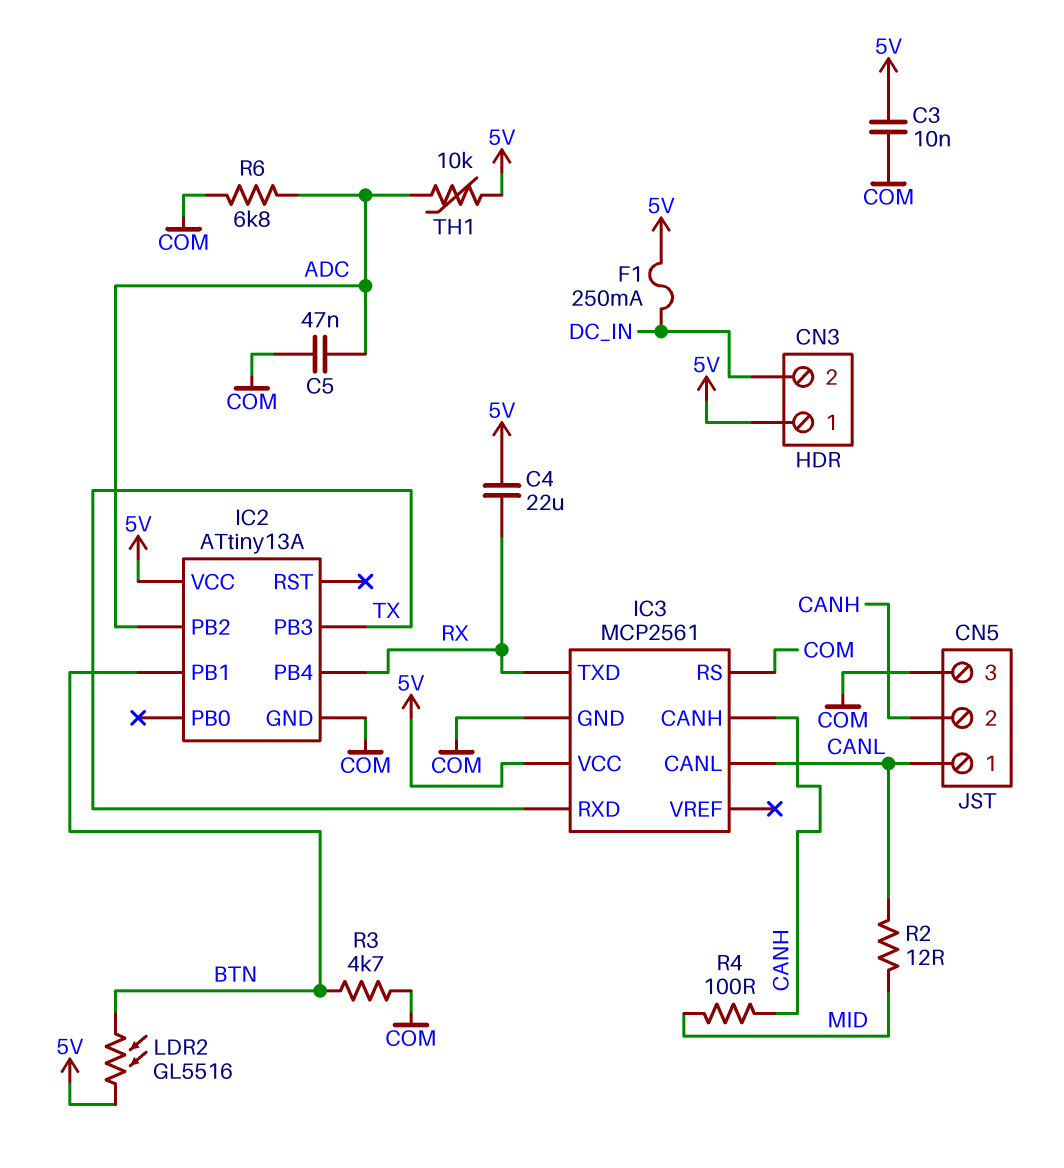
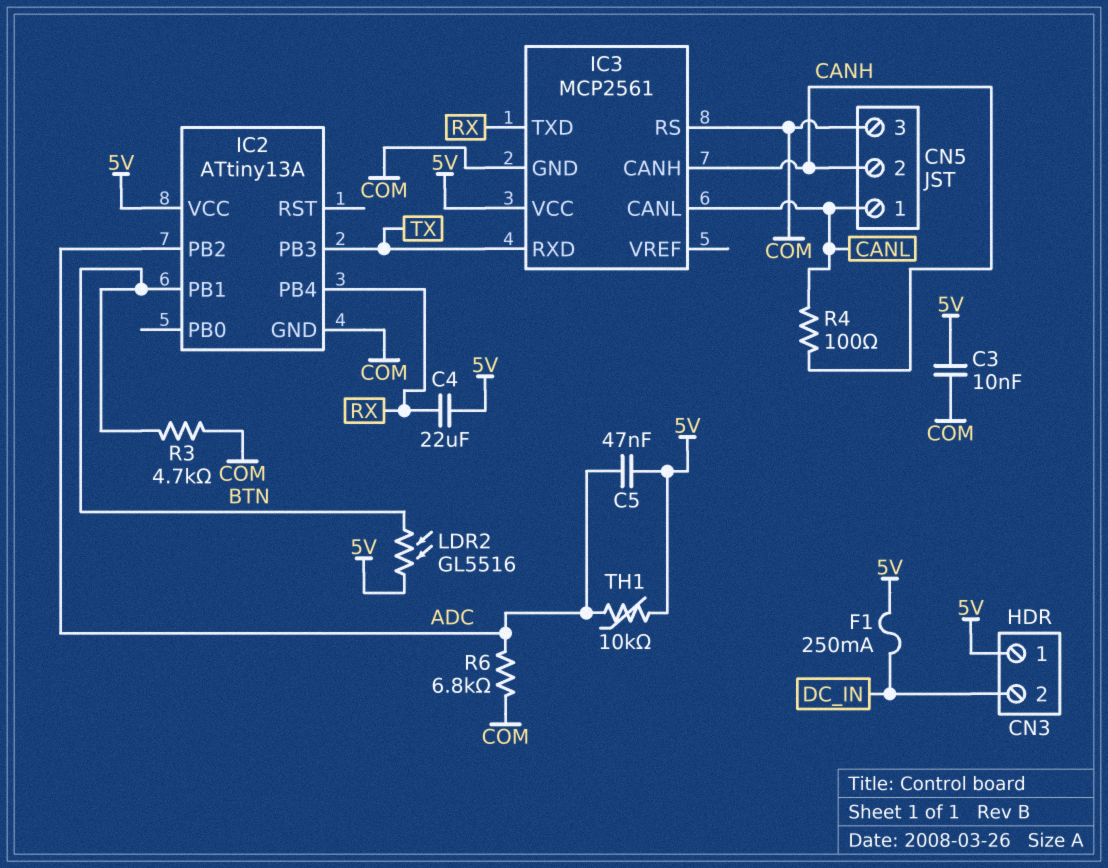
C5: 47nF (ADC, COM) -> 47nF (5V, ADC)
R2: 12 (CANL, MID) -> none
R4: 100 (CANH, MID) -> 100 (CANH, CANL)

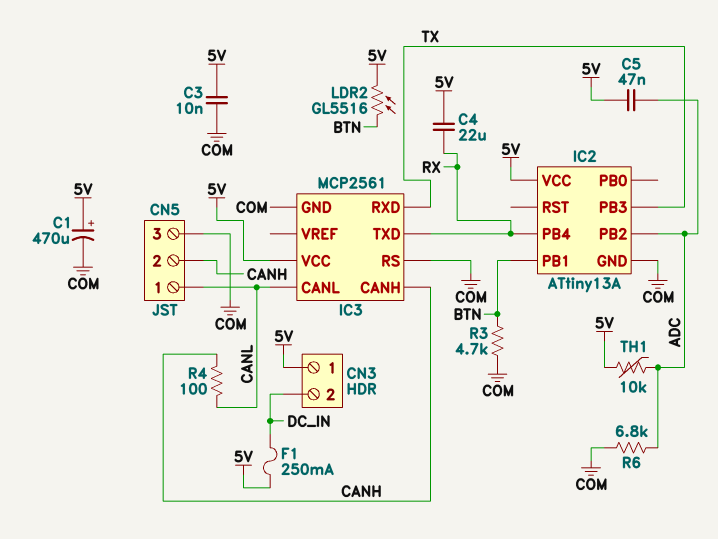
C1: none -> 470uF (plus 5V, minus COM)

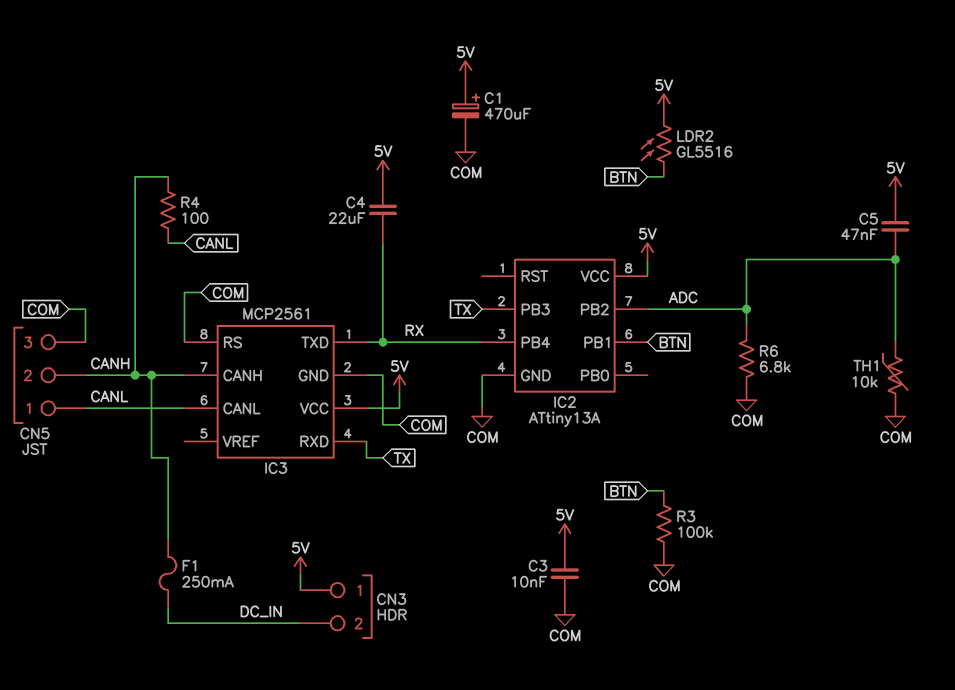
F1: 250mA (5V, DC_IN) -> 250mA (CANH, DC_IN)
R3: 4.7k (BTN, COM) -> 100k (BTN, COM)
TH1: 10k (5V, ADC) -> 10k (ADC, COM)

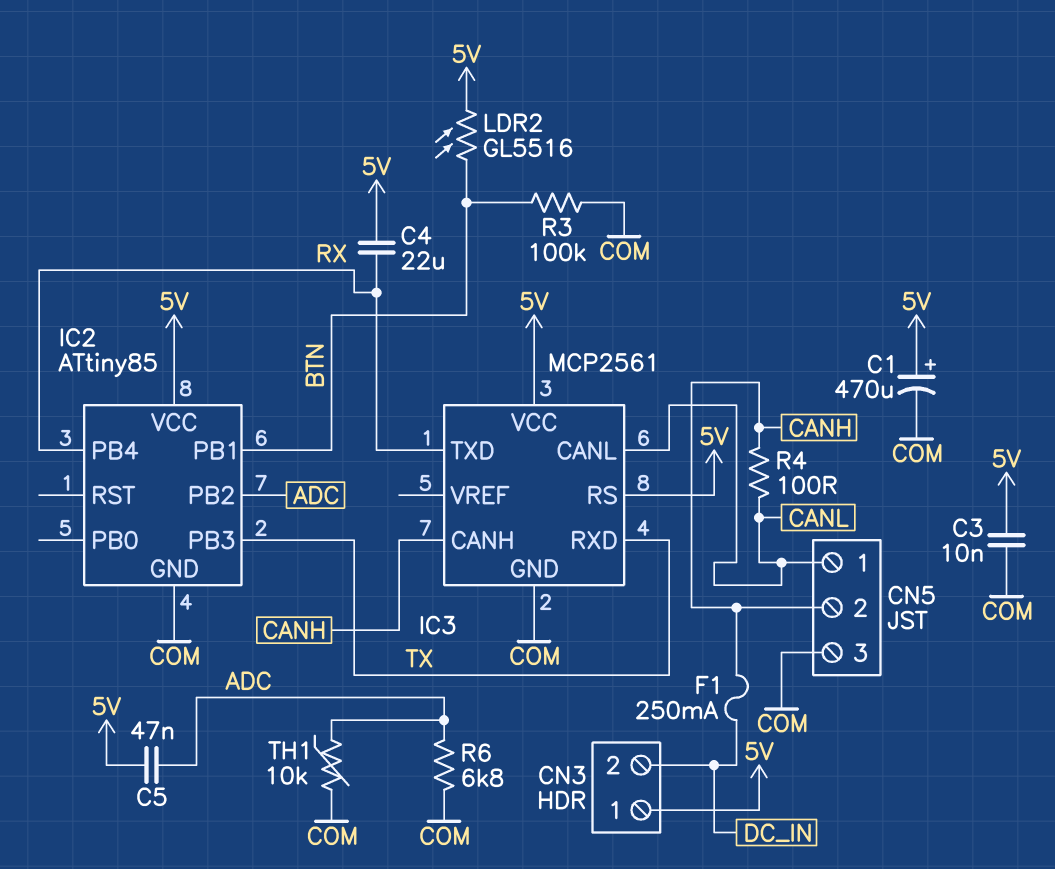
IC2: ATtiny13A -> ATtiny85
IC3 pin RS: COM -> 5V

